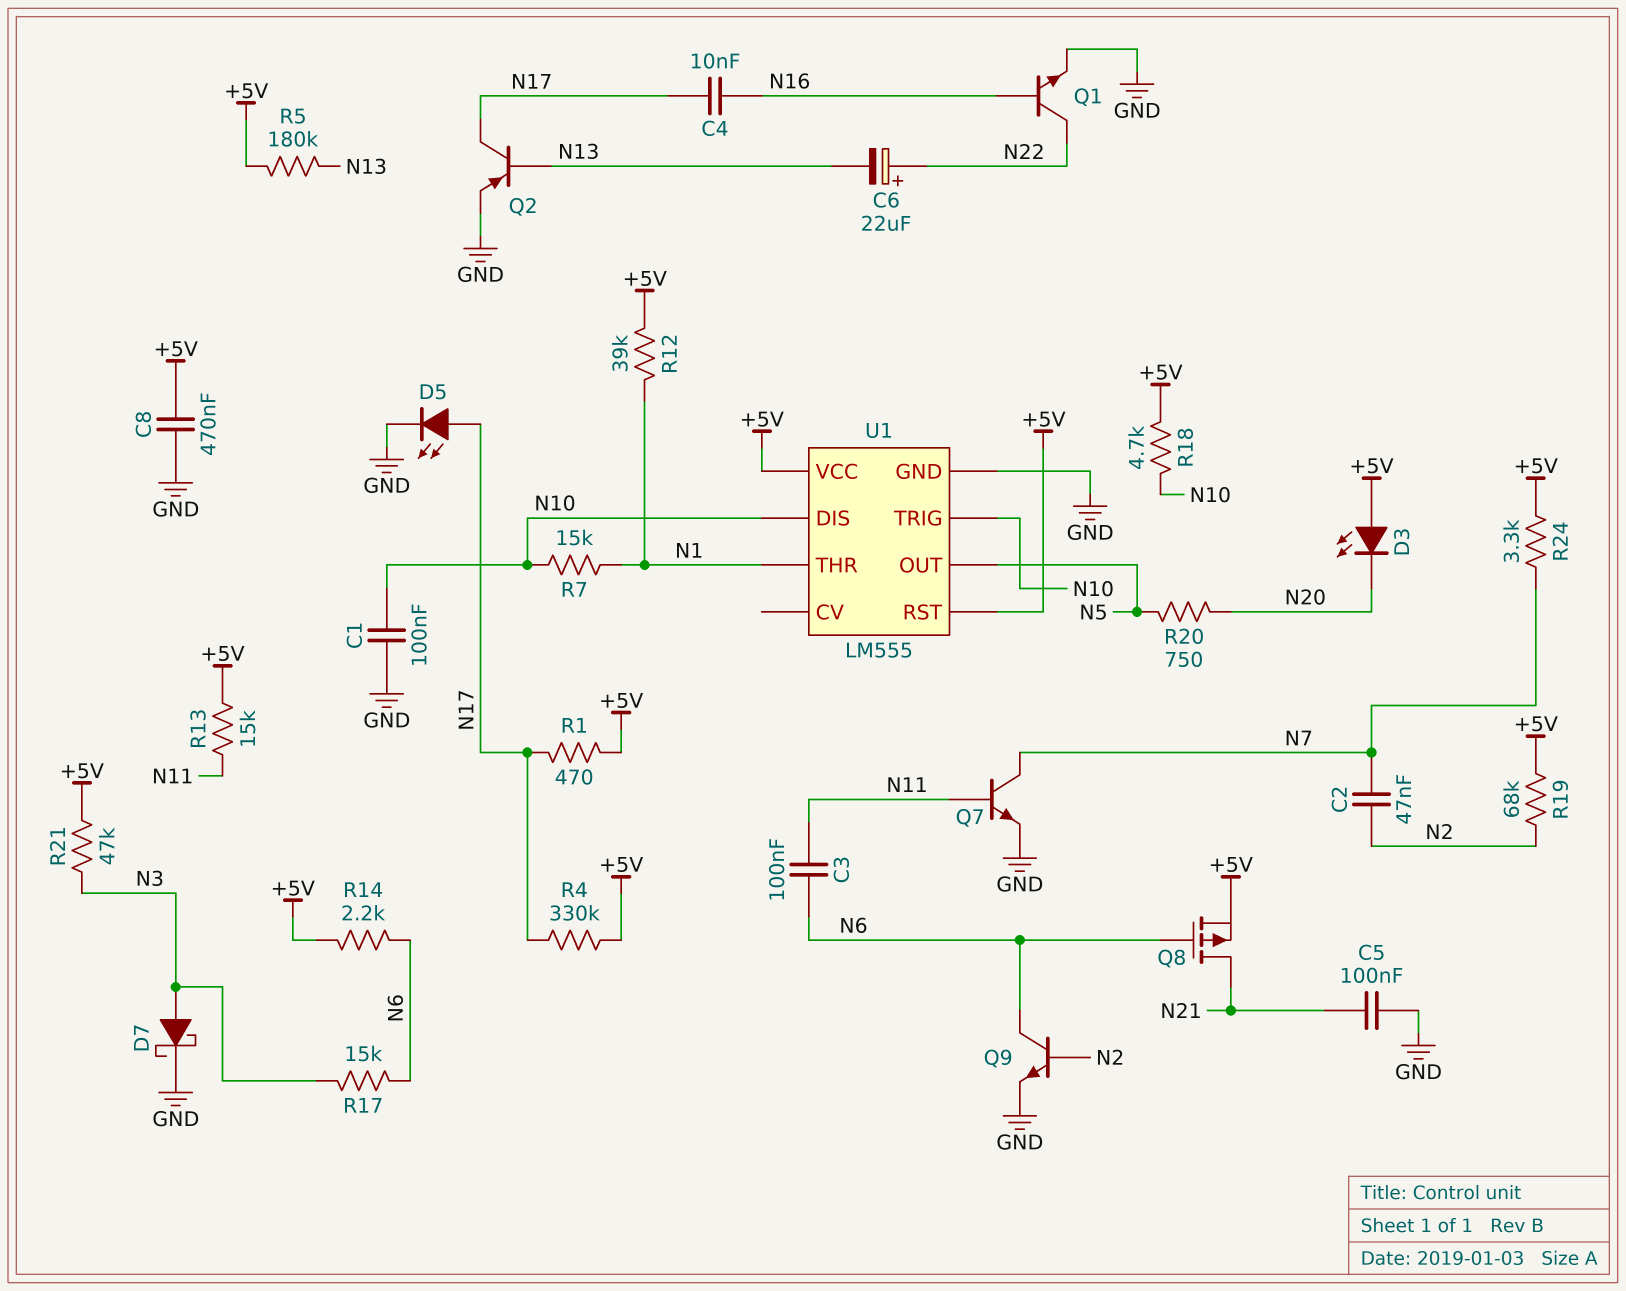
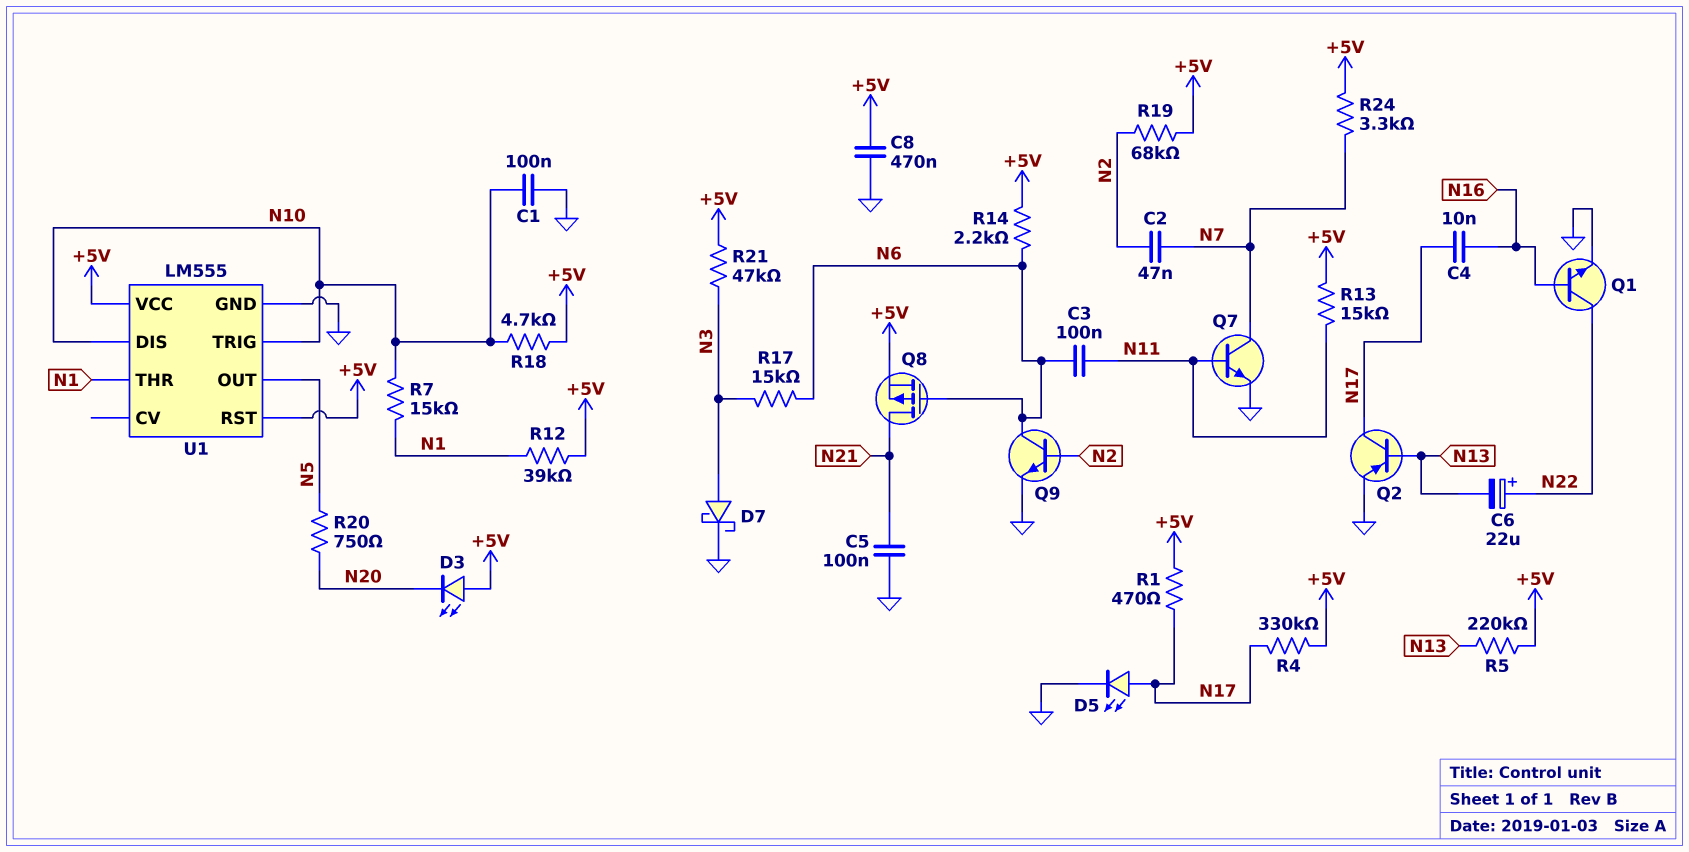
R5: 180k (+5V, N13) -> 220k (+5V, N13)

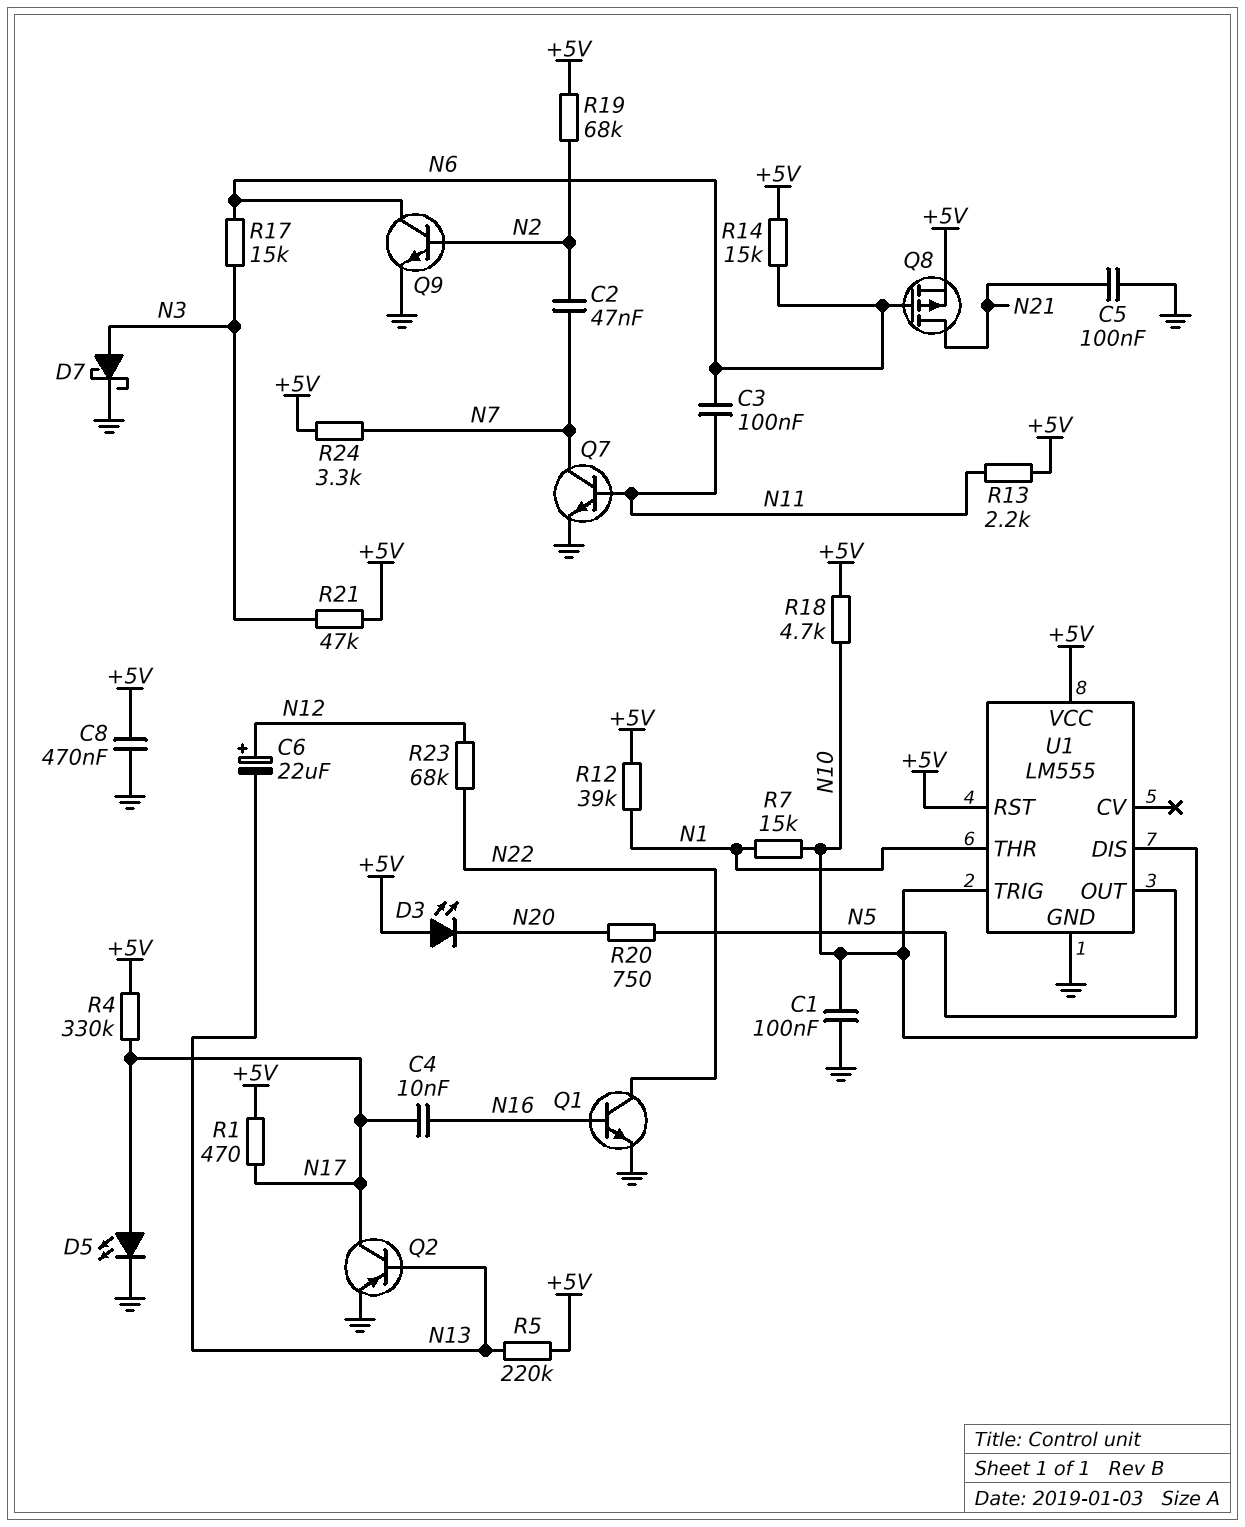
C6: 22uF (plus N22, minus N13) -> 22uF (plus N12, minus N13)
R13: 15k (+5V, N11) -> 2.2k (+5V, N11)
R14: 2.2k (+5V, N6) -> 15k (+5V, N6)
R23: none -> 68k (N12, N22)

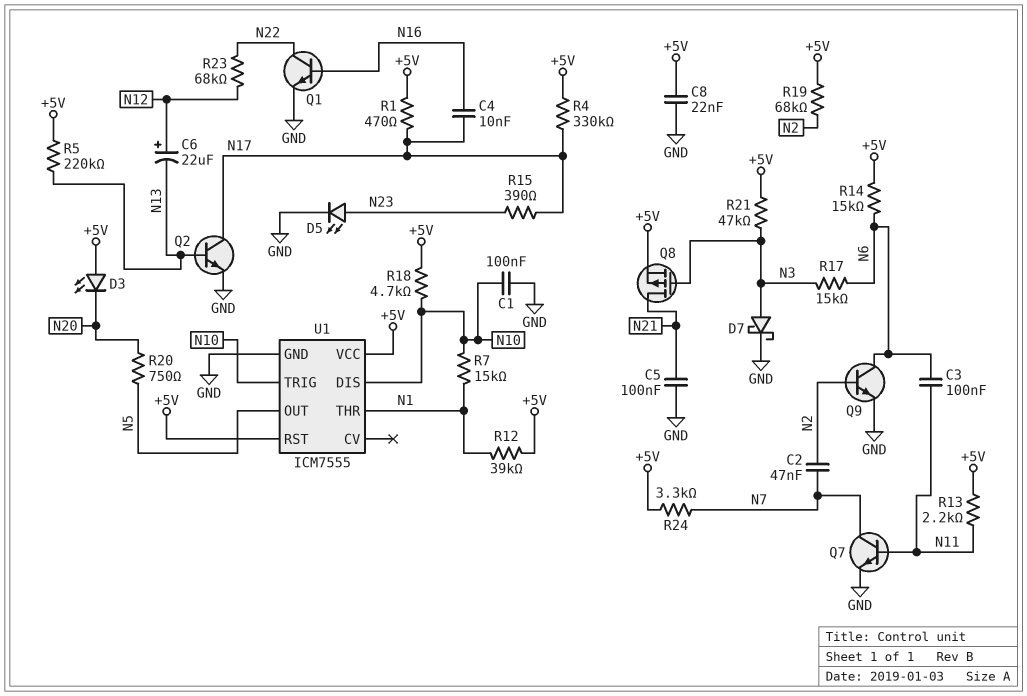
C8: 470nF (+5V, GND) -> 22nF (+5V, GND)
D5: LED (A N17, K GND) -> LED (A N23, K GND)
Q2: PNP (B N13, C N17, E GND) -> NPN (B N13, C N17, E GND)
Q8: PMOS (G N6, D N21, S +5V) -> PMOS (G N3, D N21, S +5V)
R15: none -> 390 (N17, N23)
U1: LM555 -> ICM7555

